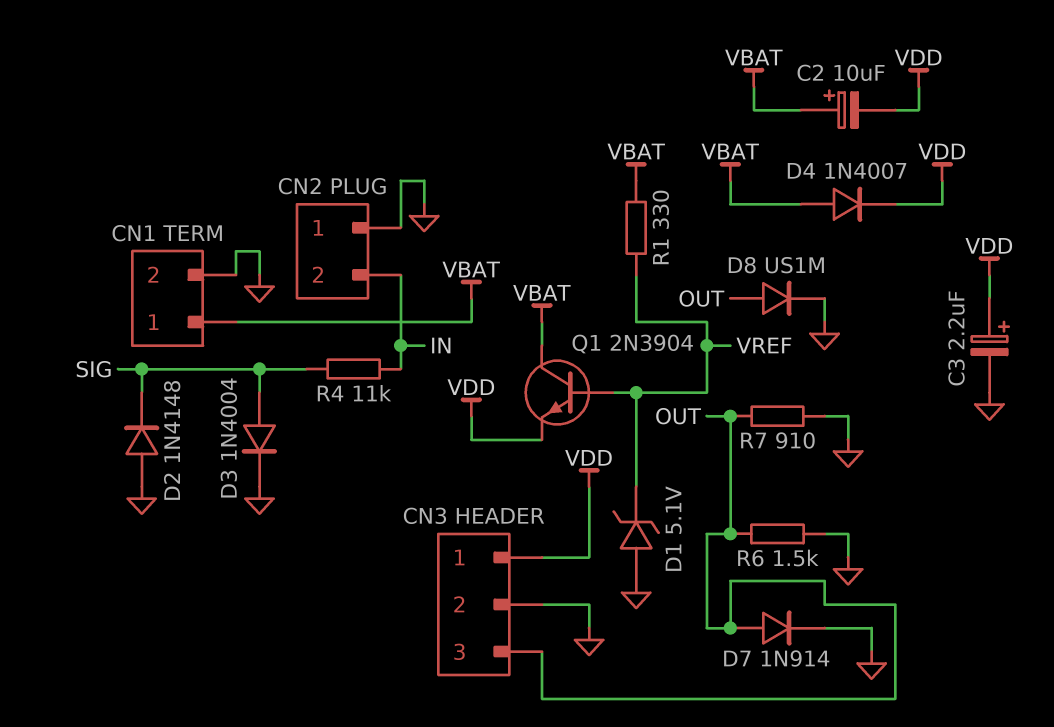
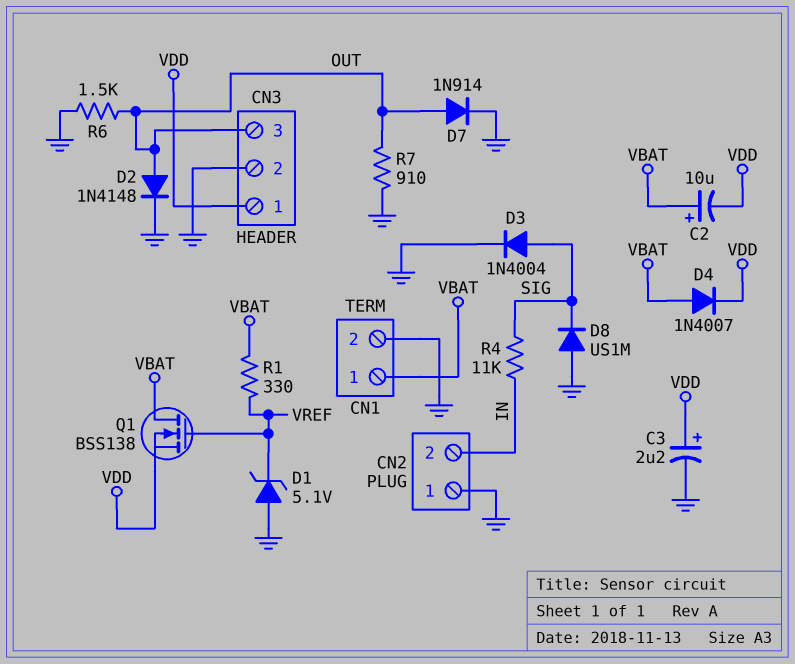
D2: diode 1N4148 (A GND, K SIG) -> diode 1N4148 (A OUT, K GND)
D8: diode US1M (A OUT, K GND) -> diode US1M (A GND, K SIG)
Q1: NPN 2N3904 (B VREF, C VBAT, E VDD) -> NMOS BSS138 (G VREF, D VBAT, S VDD)

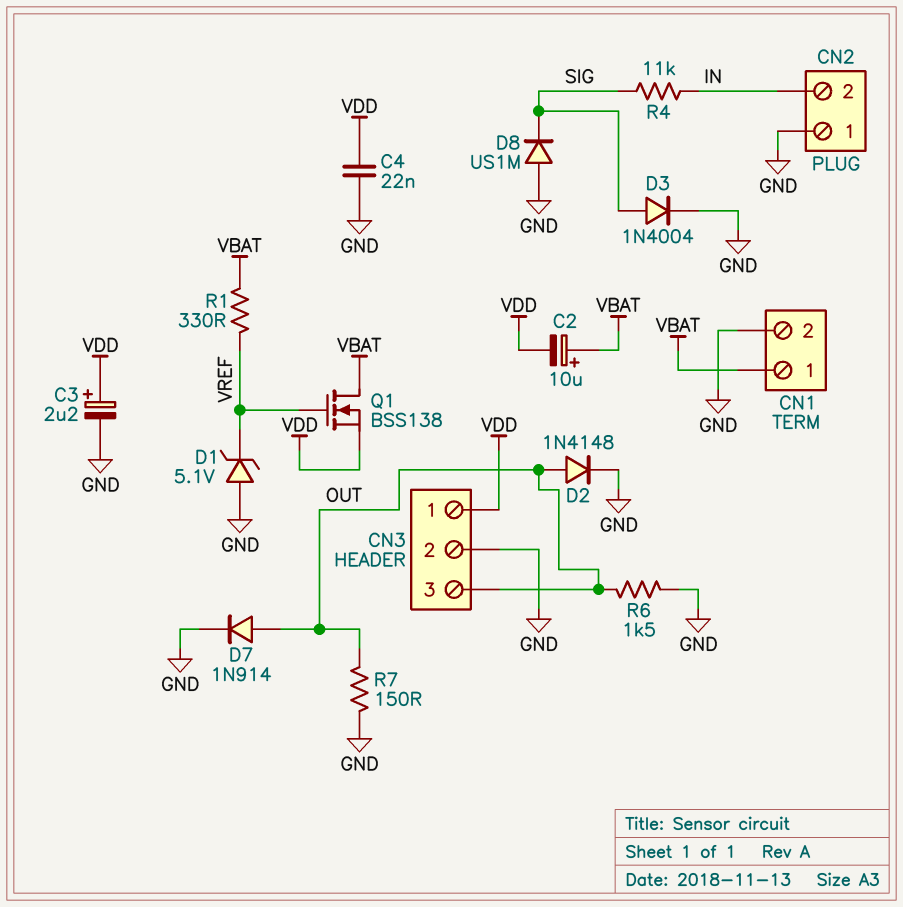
C4: none -> 22nF (GND, VDD)
D4: diode 1N4007 (A VBAT, K VDD) -> none
R7: 910 (GND, OUT) -> 150 (GND, OUT)

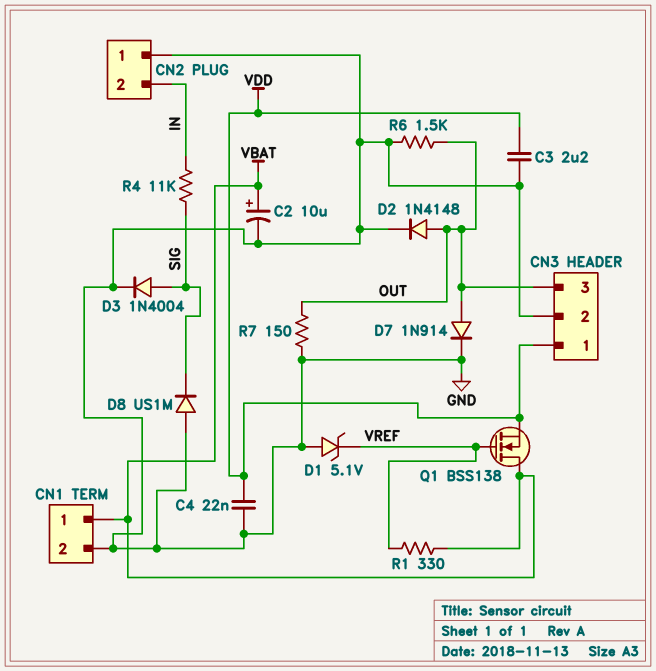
C2: 10uF (plus VBAT, minus VDD) -> 10uF (plus VBAT, minus GND)
C3: 2.2uF (plus VDD, minus GND) -> 2.2uF (GND, VDD)

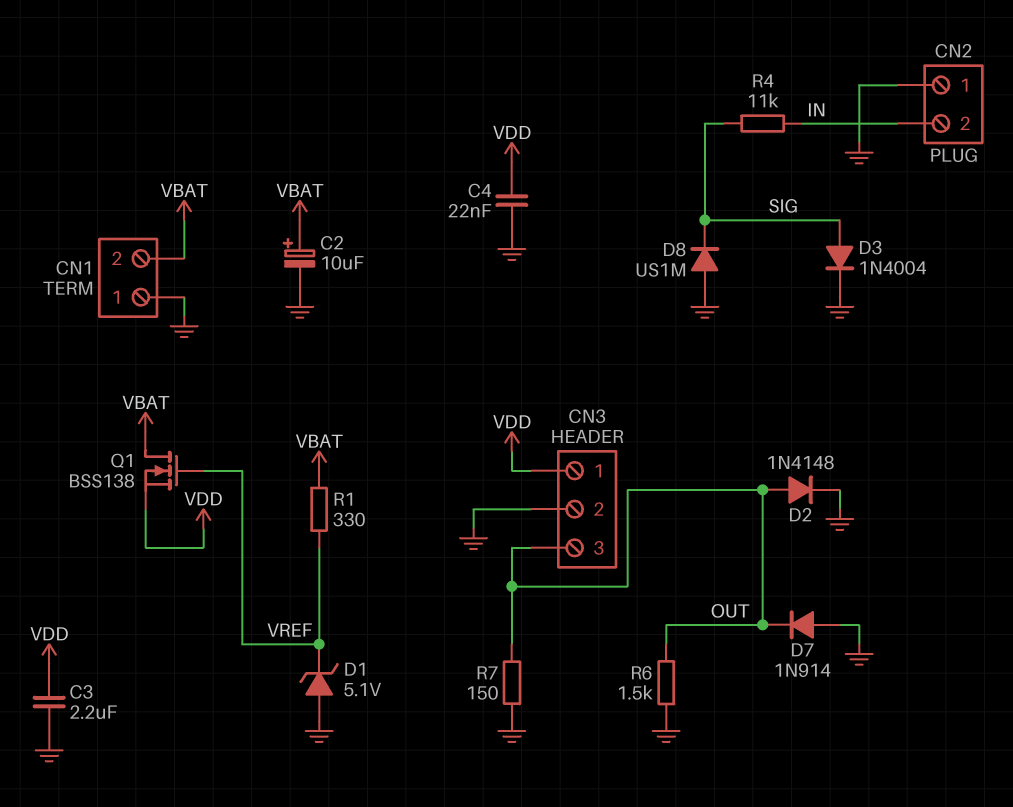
CN1 pin 1: VBAT -> GND
CN1 pin 2: GND -> VBAT
D7: diode 1N914 (A OUT, K GND) -> diode 1N914 (A GND, K OUT)

